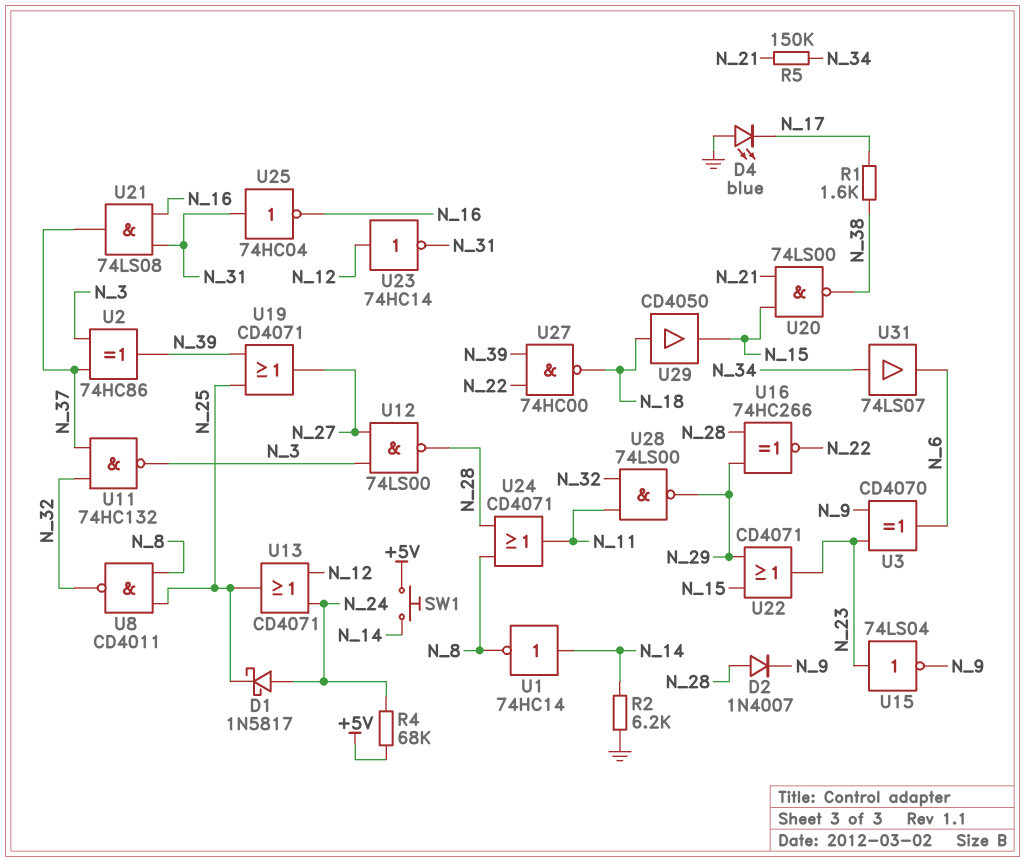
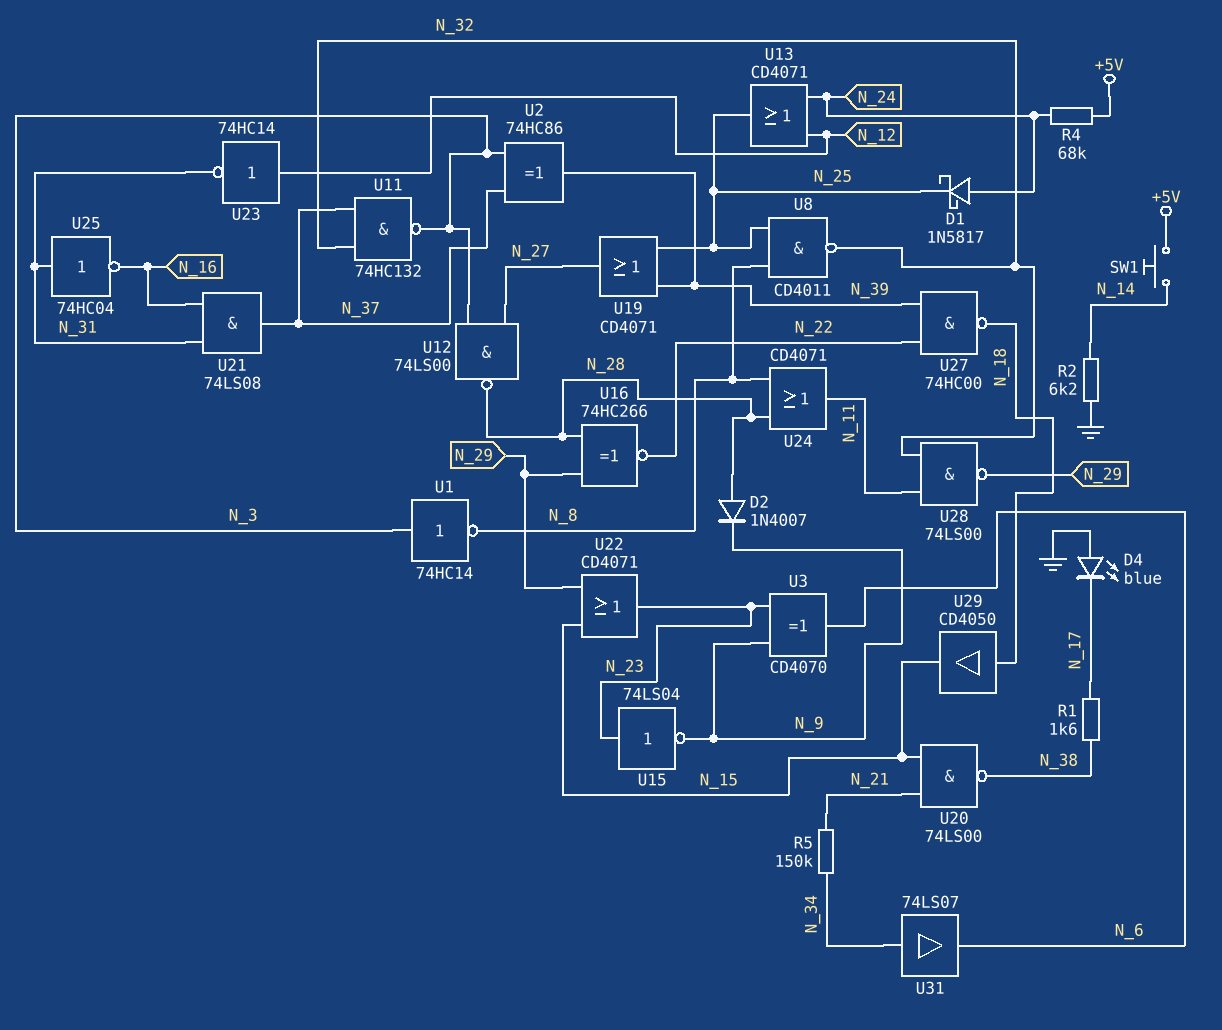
U1: NOT 74HC14 (in N_14, out N_8) -> NOT 74HC14 (in N_3, out N_8)

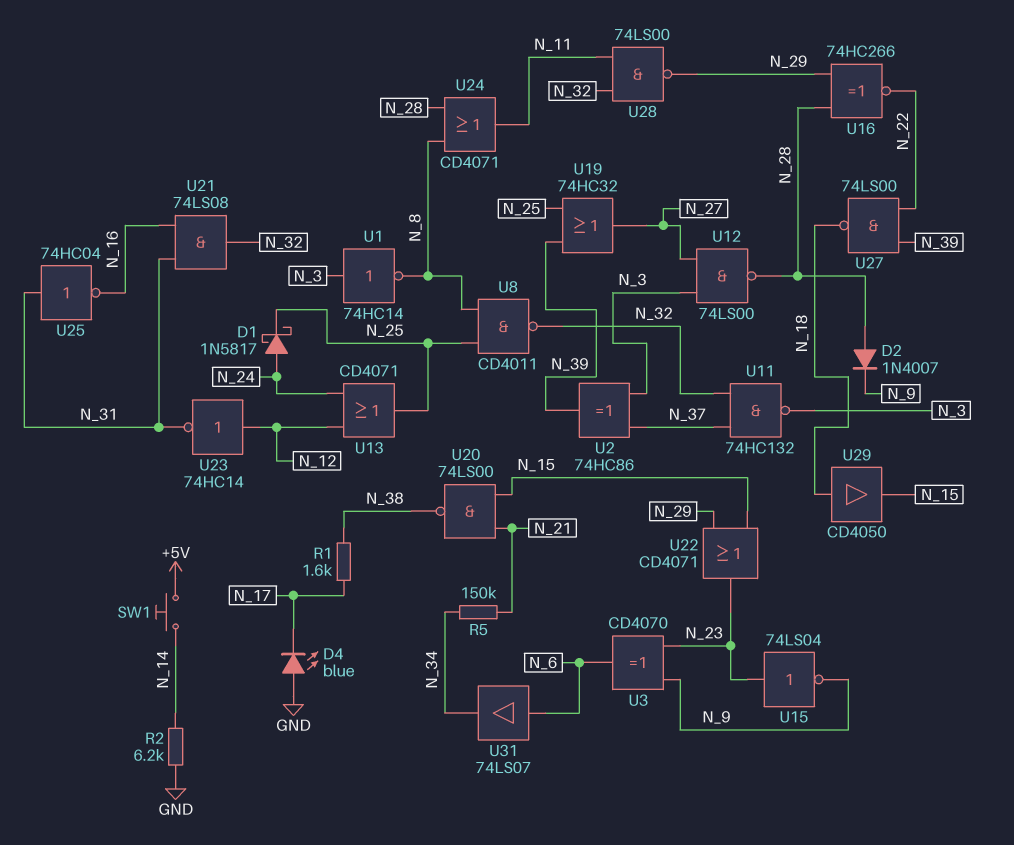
R4: 68k (+5V, N_24) -> none
U19: OR CD4071 (in N_25, in N_39, out N_27) -> OR 74HC32 (in N_25, in N_39, out N_27)
U21: AND 74LS08 (in N_16, in N_31, out N_37) -> AND 74LS08 (in N_16, in N_31, out N_32)
U27: NAND 74HC00 (in N_22, in N_39, out N_18) -> NAND 74LS00 (in N_22, in N_39, out N_18)
U31: buffer 74LS07 (in N_34, out N_6) -> buffer 74LS07 (in N_6, out N_34)

